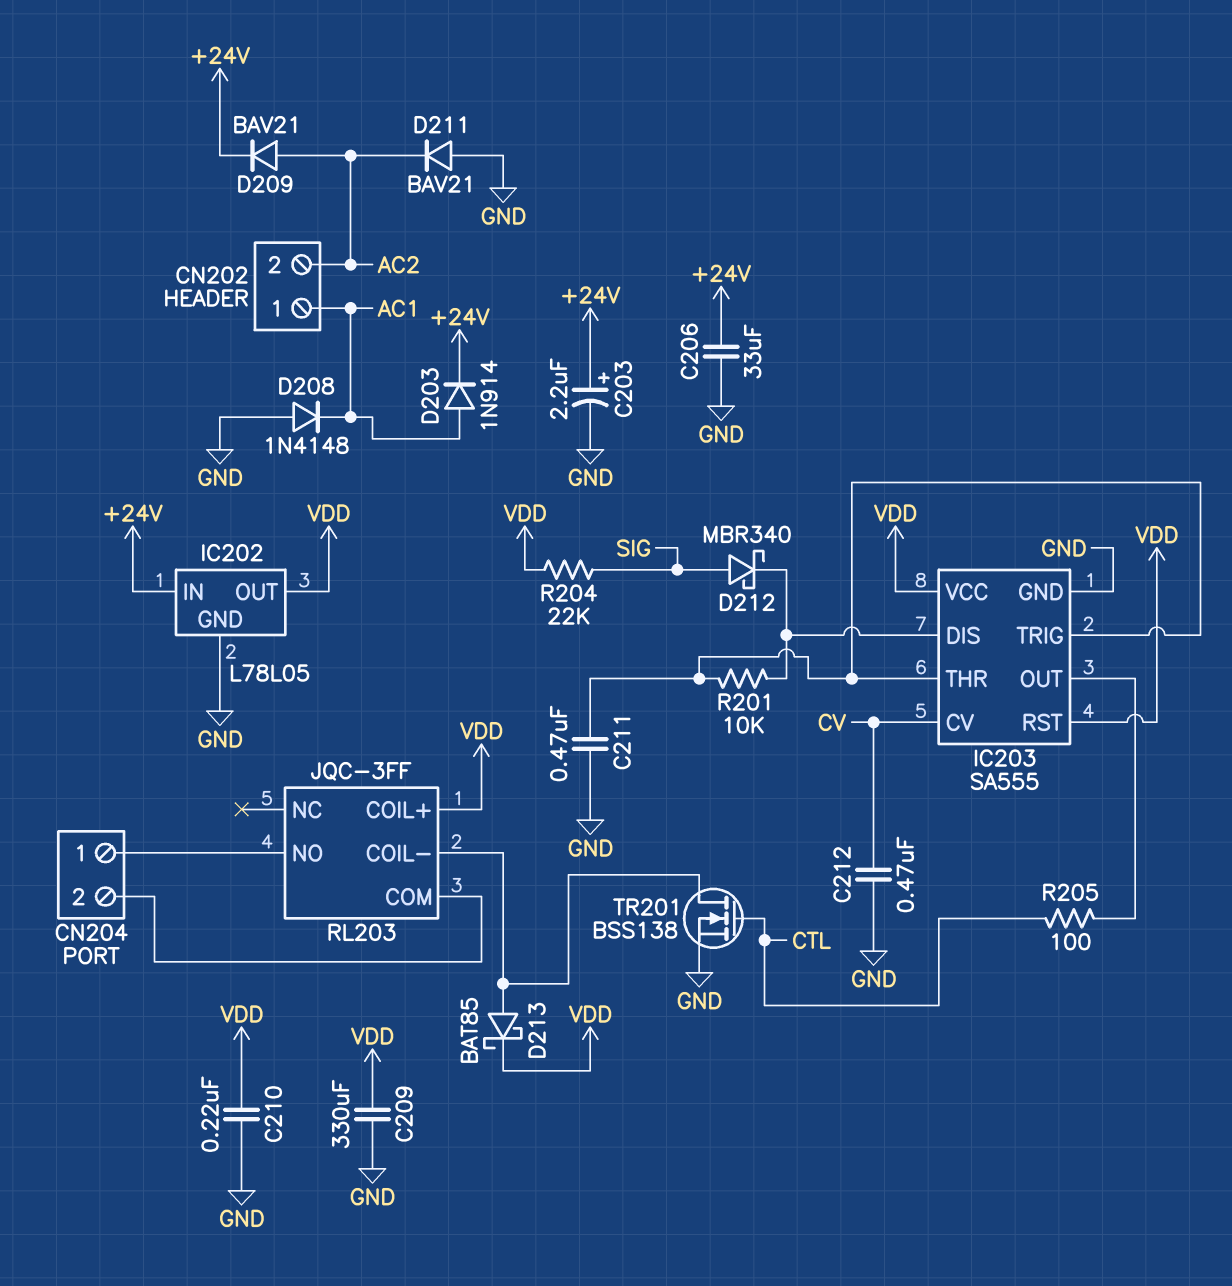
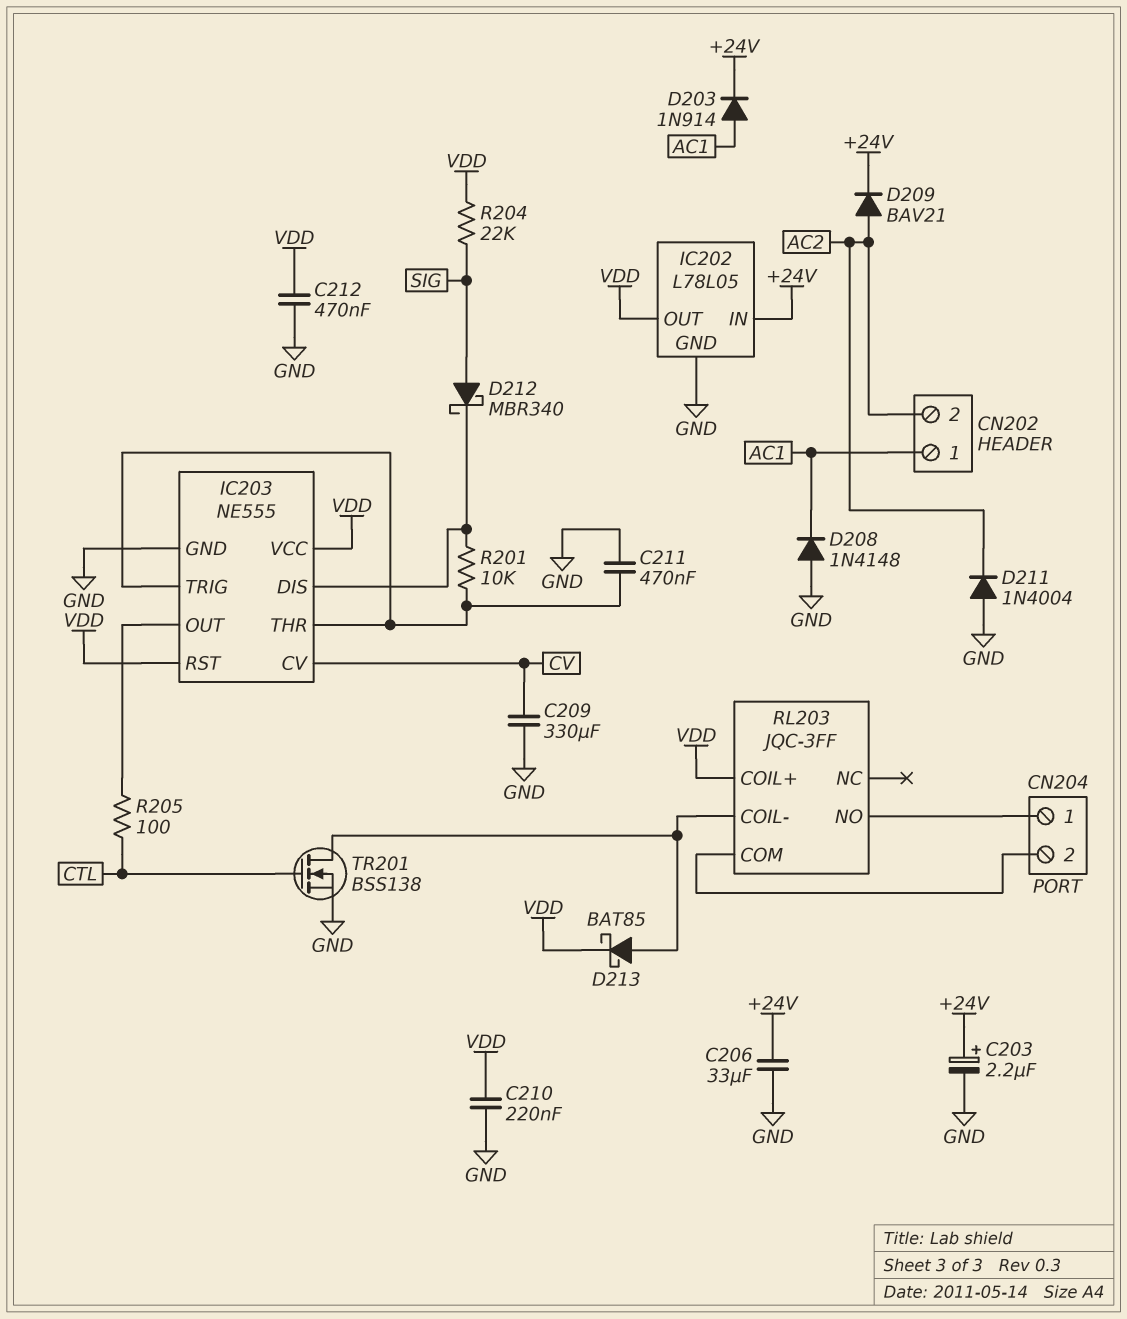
C209: 330uF (GND, VDD) -> 330uF (CV, GND)
C212: 470nF (CV, GND) -> 470nF (GND, VDD)
D211: diode BAV21 (A GND, K AC2) -> diode 1N4004 (A GND, K AC2)
IC203: SA555 -> NE555

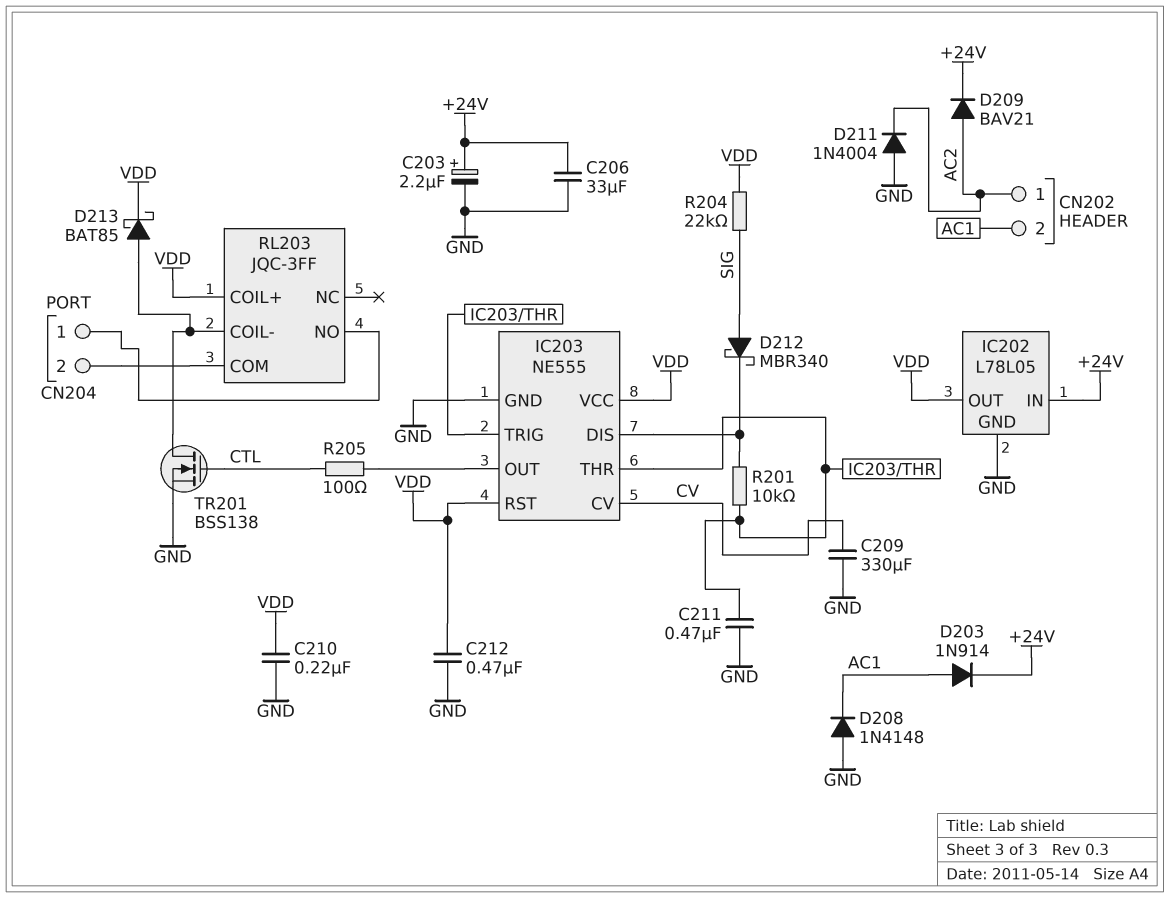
CN202 pin 1: AC1 -> AC2
CN202 pin 2: AC2 -> AC1

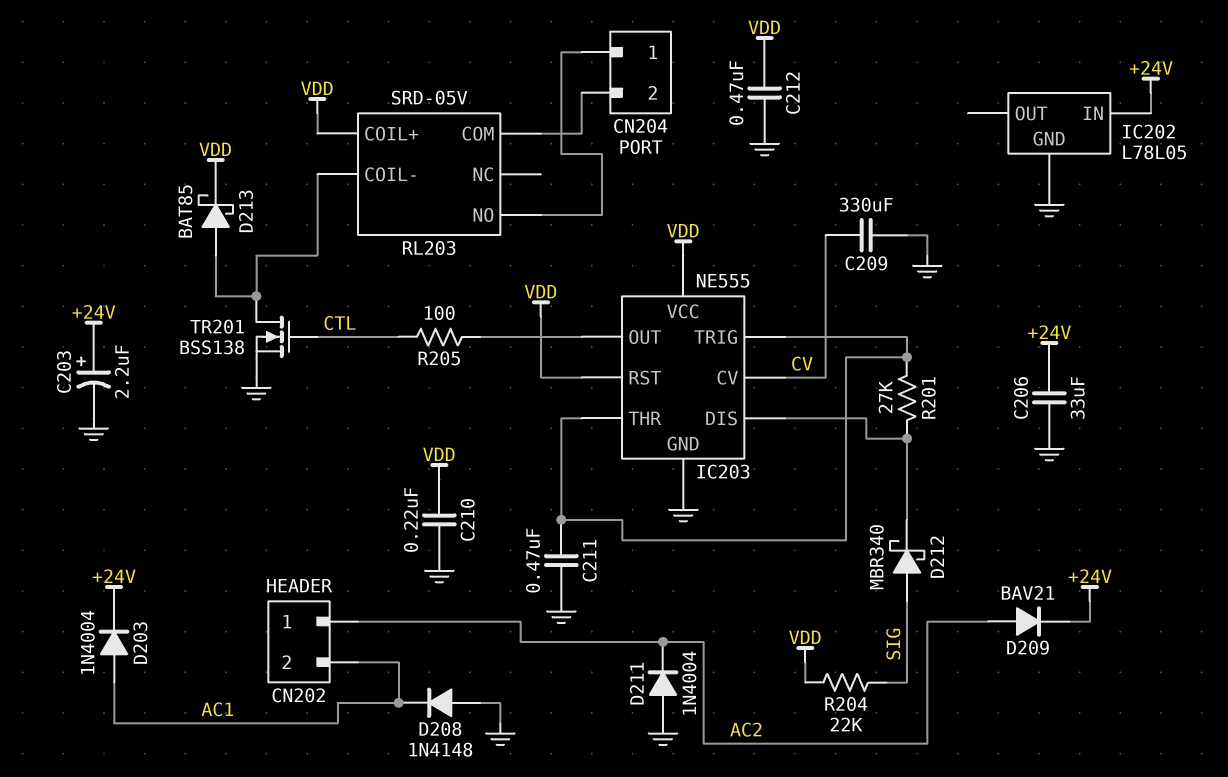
D203: diode 1N914 (A AC1, K +24V) -> diode 1N4004 (A AC1, K +24V)
IC202 pin OUT: VDD -> none
R201: 10k (IC203/DIS, IC203/THR) -> 27k (IC203/DIS, IC203/THR)
RL203: JQC-3FF -> SRD-05V

